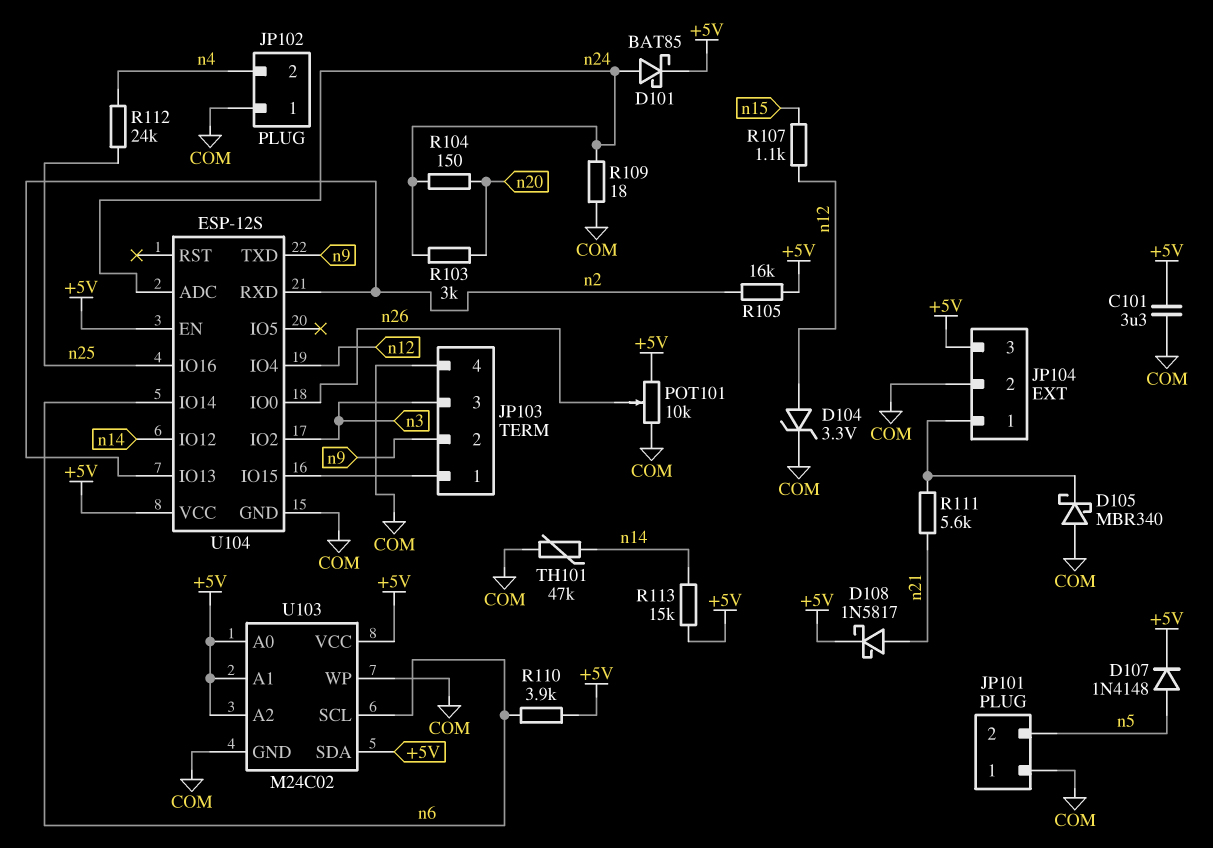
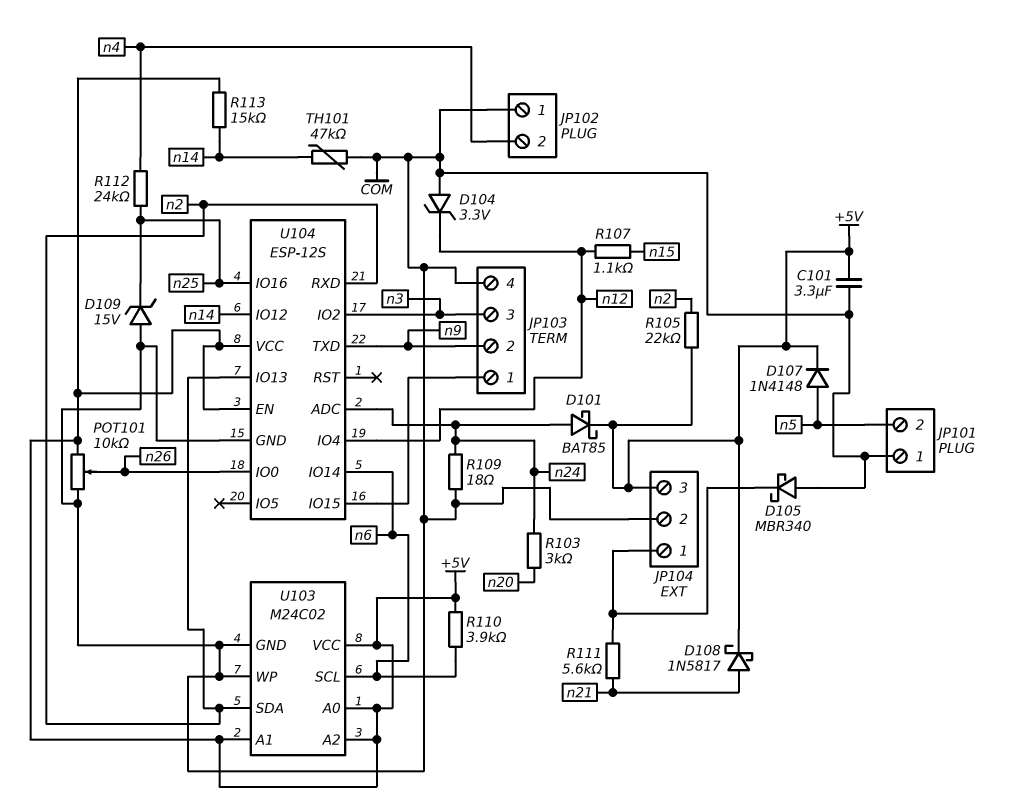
D104: zener 3.3V (A n12, K COM) -> zener 3.3V (A COM, K n12)
D109: none -> zener 15V (A COM, K n25)
R104: 150 (n20, n24) -> none
R105: 16k (+5V, n2) -> 22k (+5V, n2)
U103 pin SDA: +5V -> n2

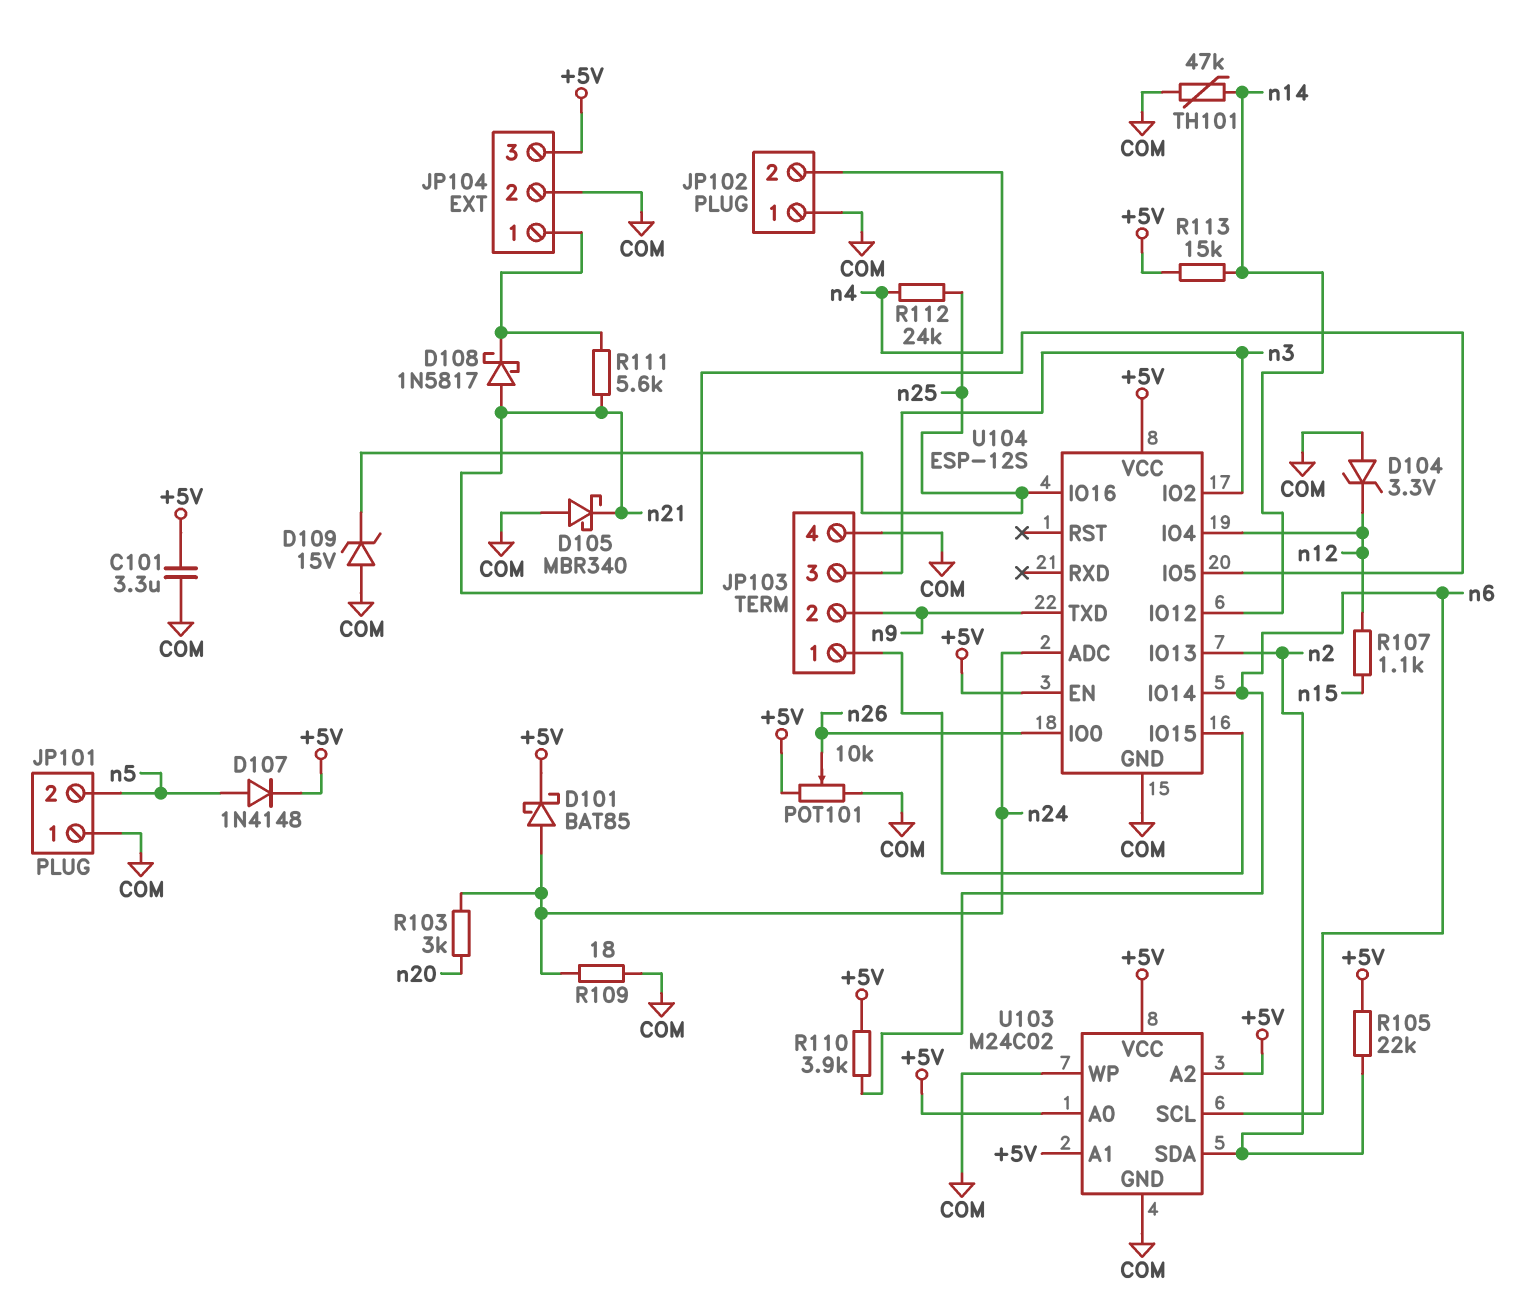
D105: schottky MBR340 (A COM, K JP104/1) -> schottky MBR340 (A COM, K n21)
D108: schottky 1N5817 (A n21, K +5V) -> schottky 1N5817 (A n21, K JP104/1)
U104 pin IO5: none -> n21
U104 pin RXD: n2 -> none

